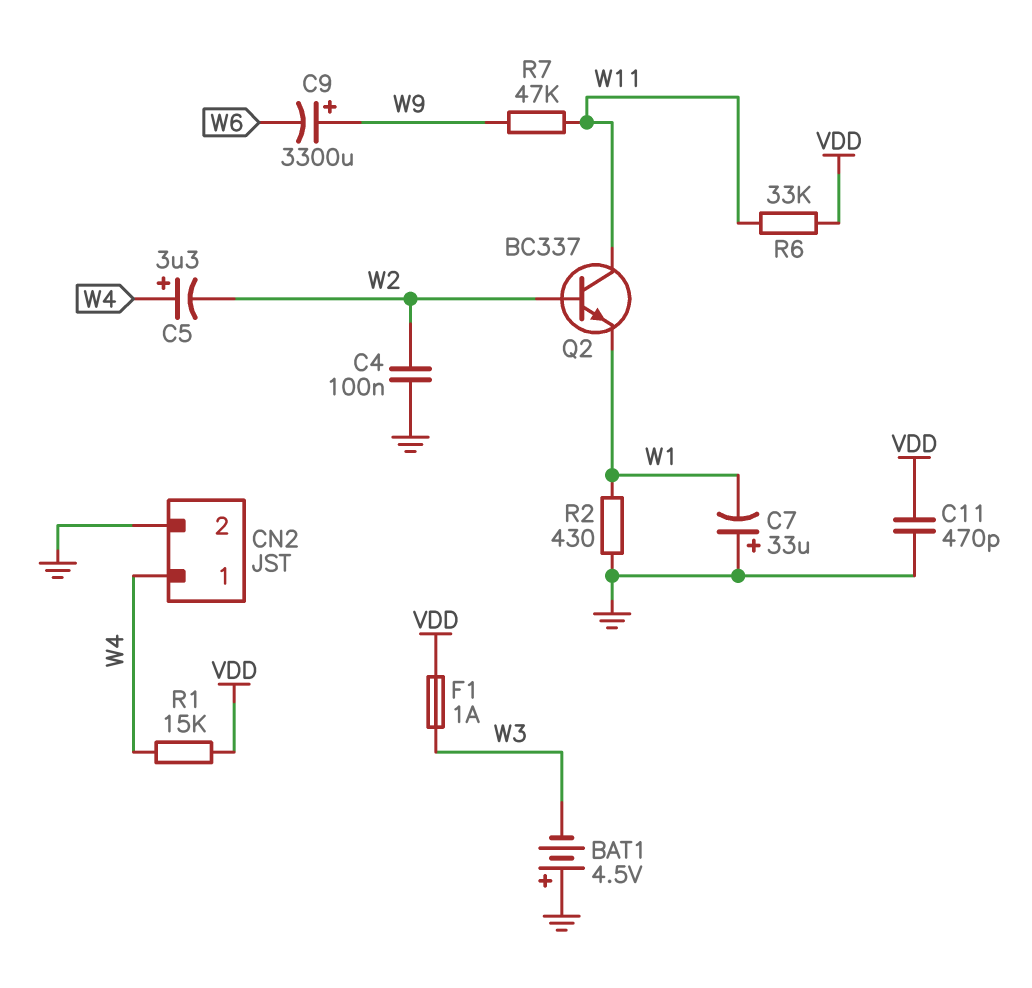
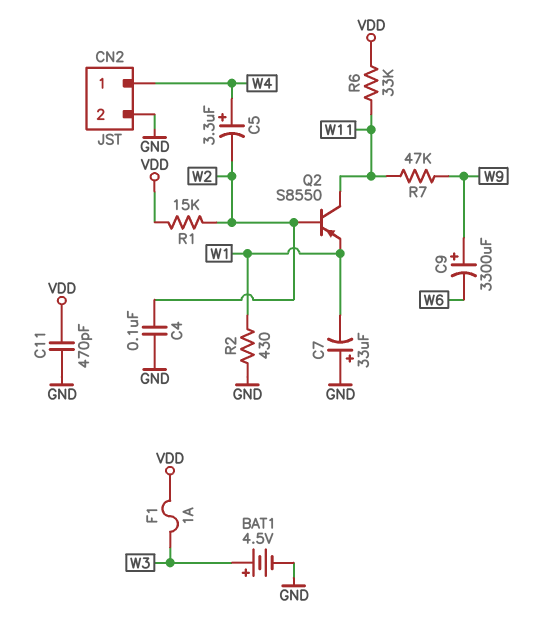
BAT1: 4.5V (plus GND, minus W3) -> 4.5V (plus W3, minus GND)
Q2: NPN BC337 (B W2, C W11, E W1) -> PNP S8550 (B W2, C W11, E W1)
R1: 15k (VDD, W4) -> 15k (VDD, W2)

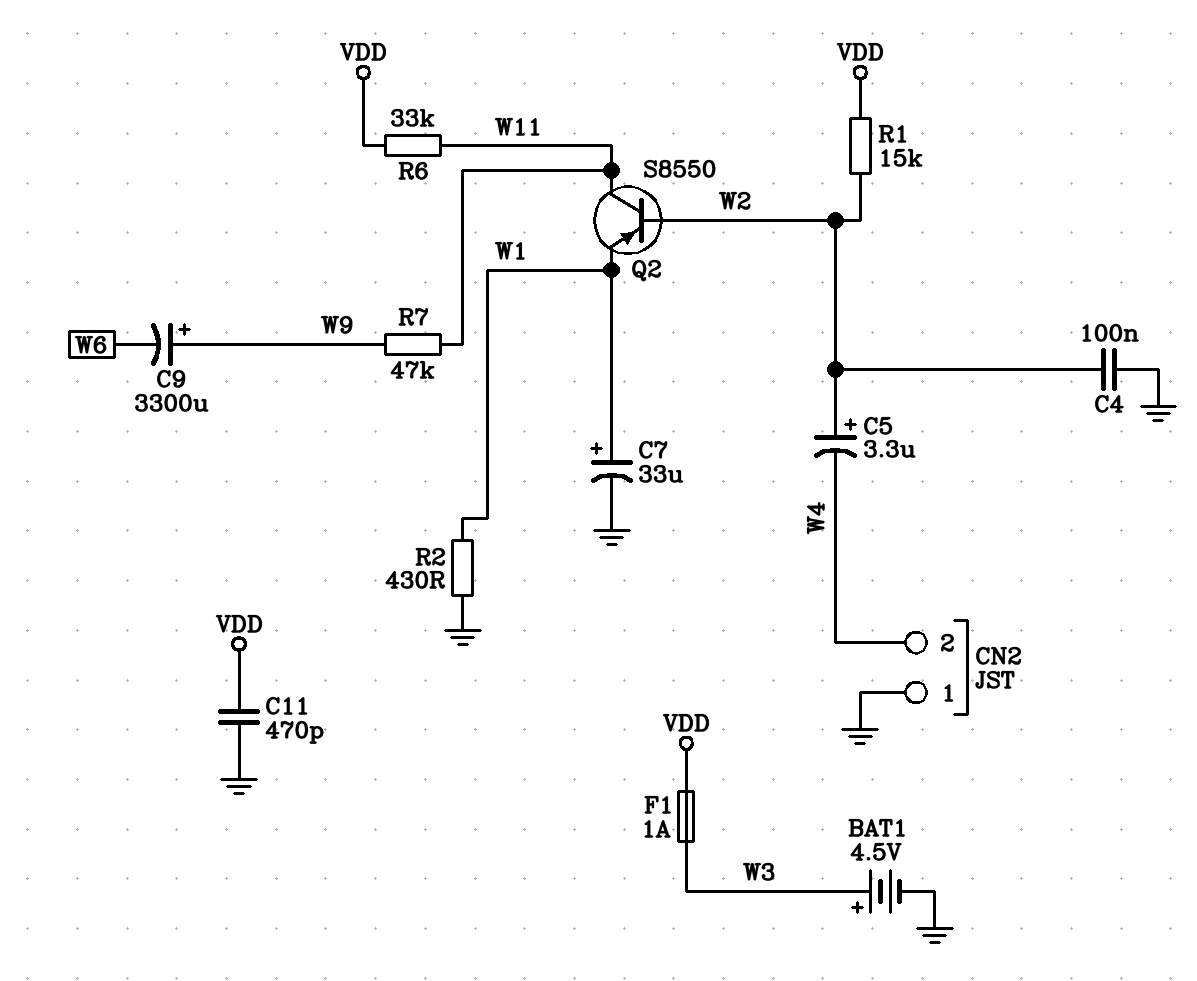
C5: 3.3uF (plus W4, minus W2) -> 3.3uF (plus W2, minus W4)
C7: 33uF (plus GND, minus W1) -> 33uF (plus W1, minus GND)
CN2 pin 1: W4 -> GND
CN2 pin 2: GND -> W4

